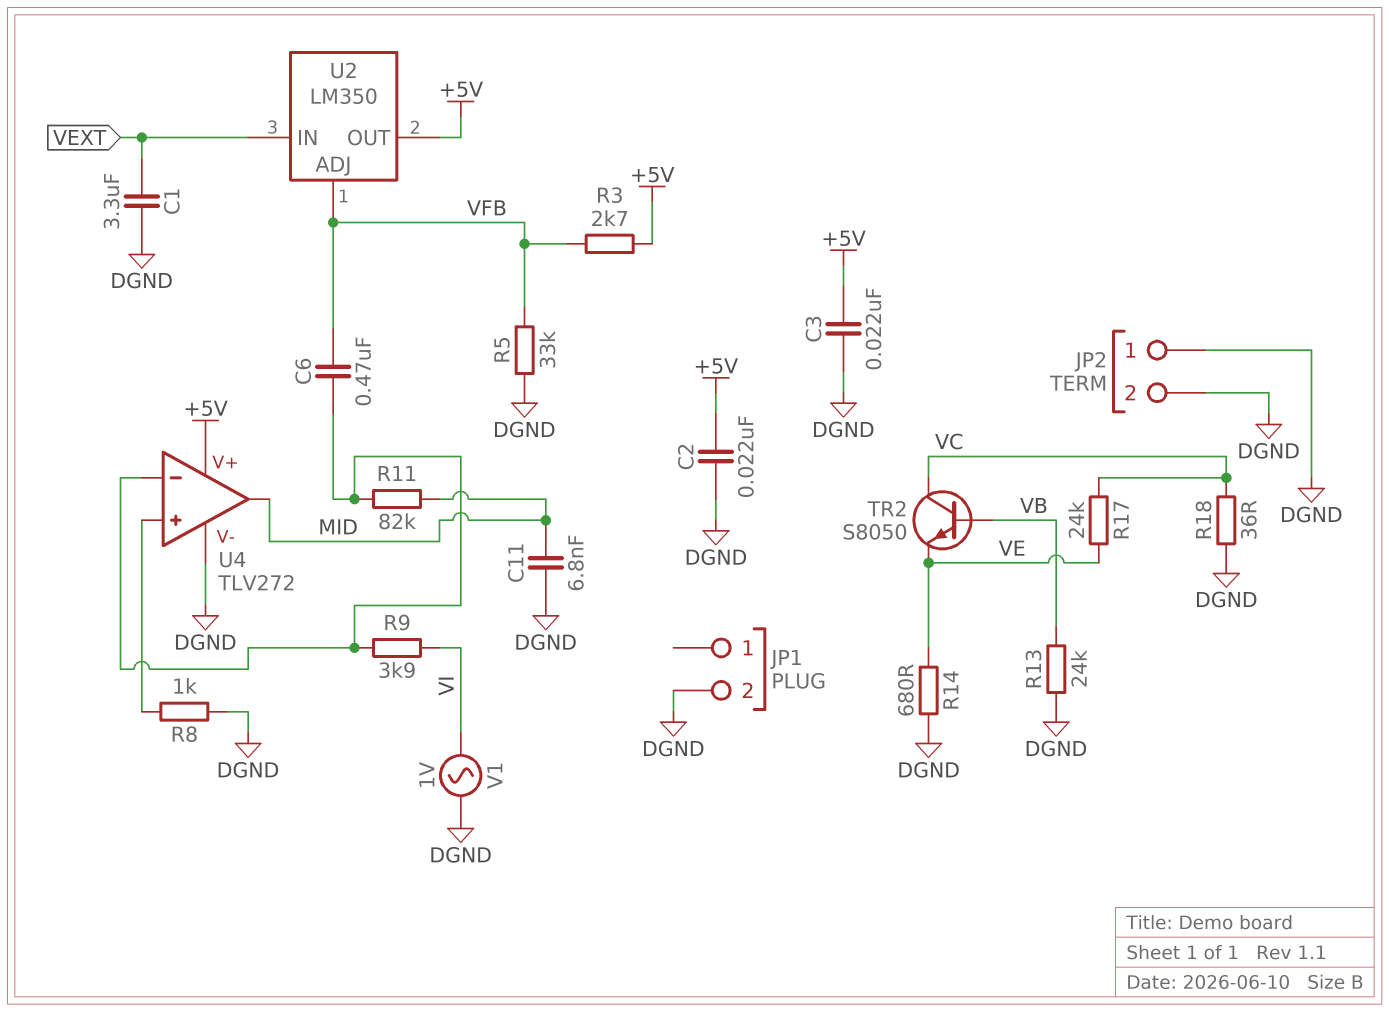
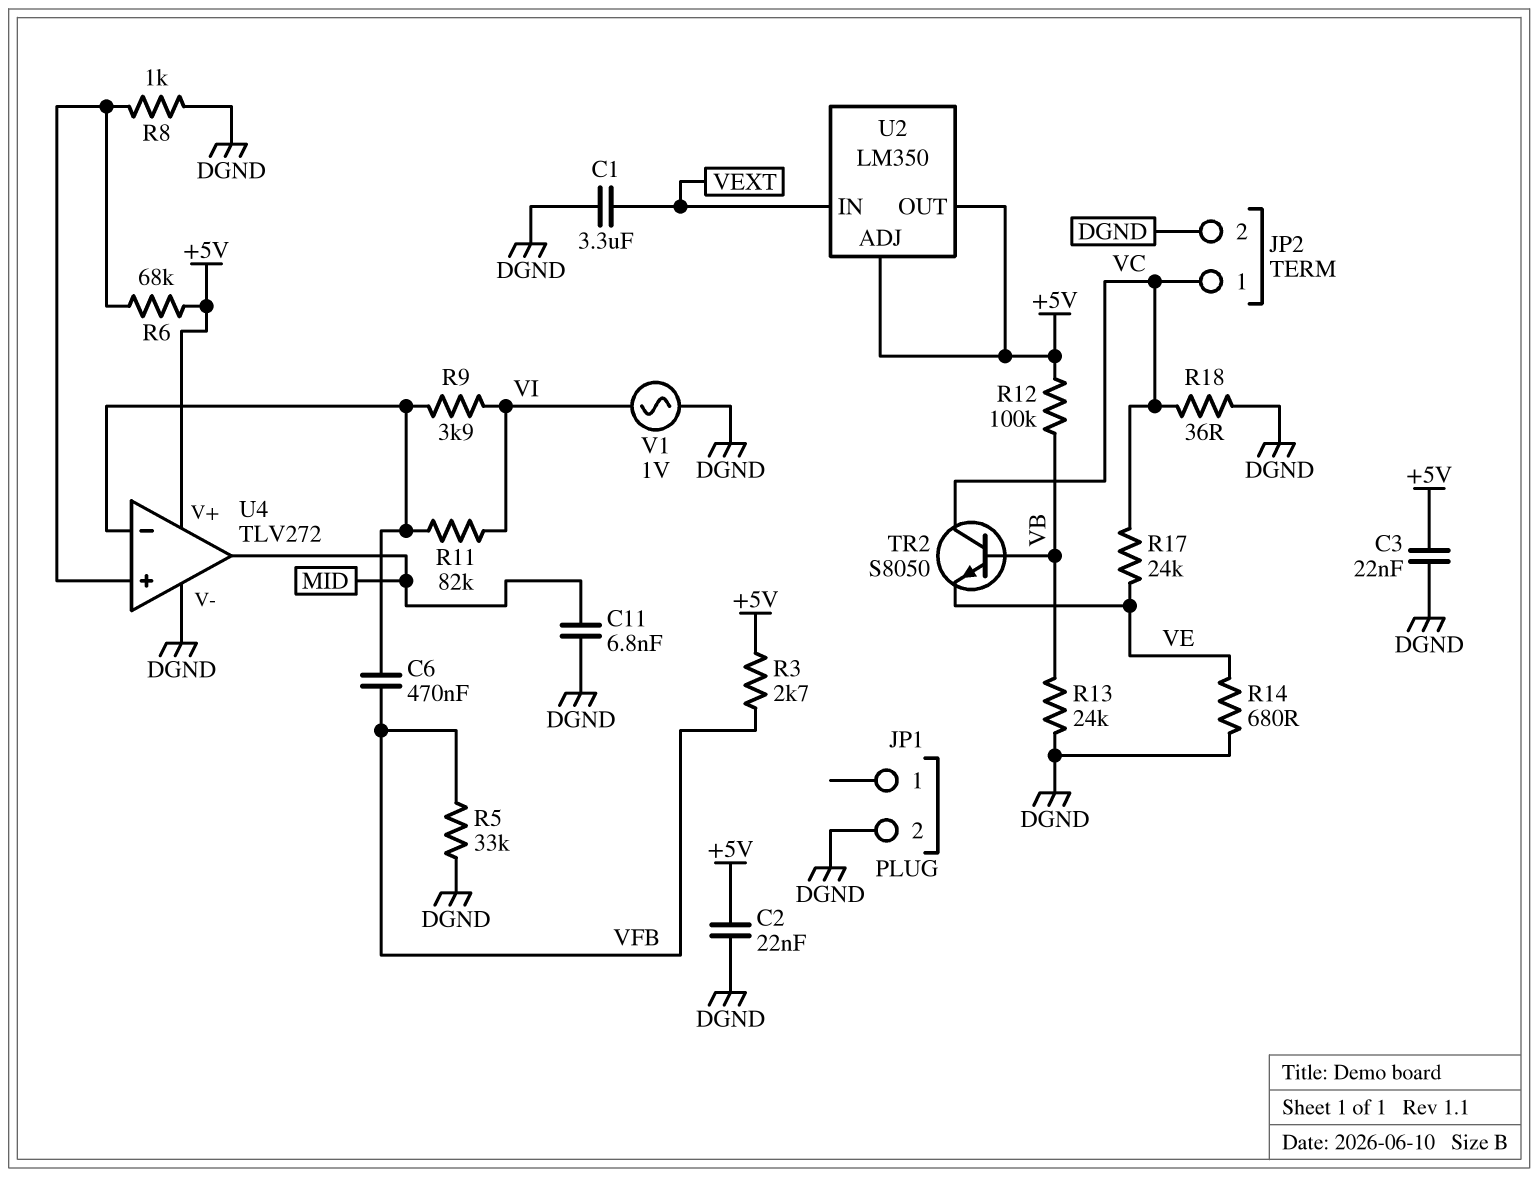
JP2 pin 1: DGND -> VC
R6: none -> 68k (+5V, U4/in+)
R11: 82k (MID, U4/in-) -> 82k (U4/in-, VI)
R12: none -> 100k (+5V, VB)
U2 pin ADJ: VFB -> +5V

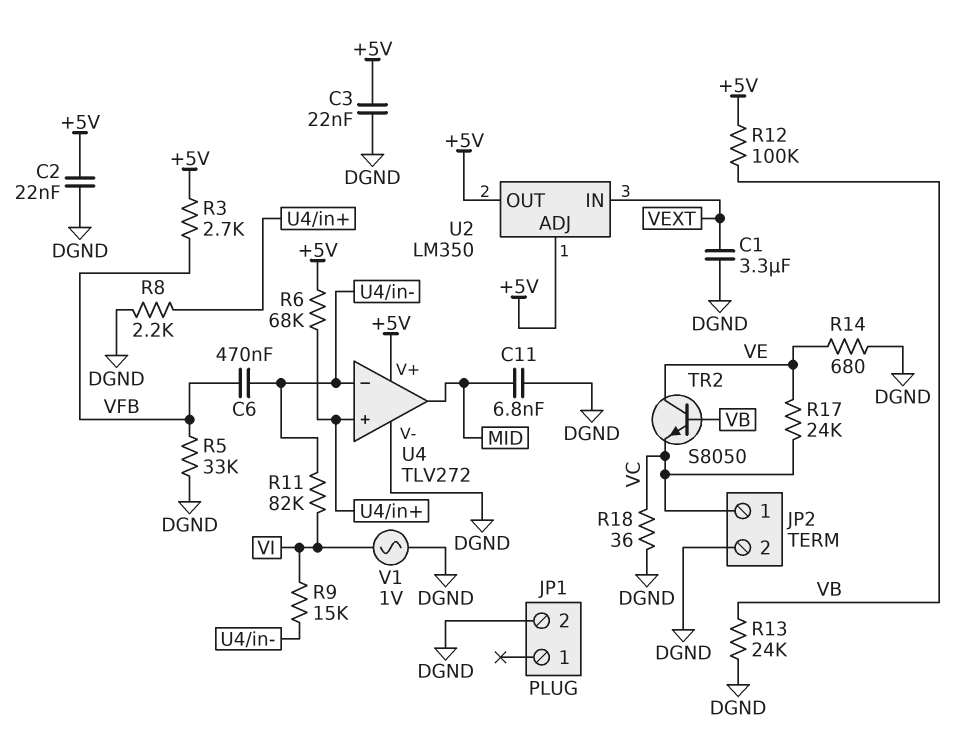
R8: 1k (DGND, U4/in+) -> 2.2k (DGND, U4/in+)
R9: 3.9k (U4/in-, VI) -> 15k (U4/in-, VI)
TR2: NPN S8050 (B VB, C VC, E VE) -> NPN S8050 (B VB, C VE, E VC)

